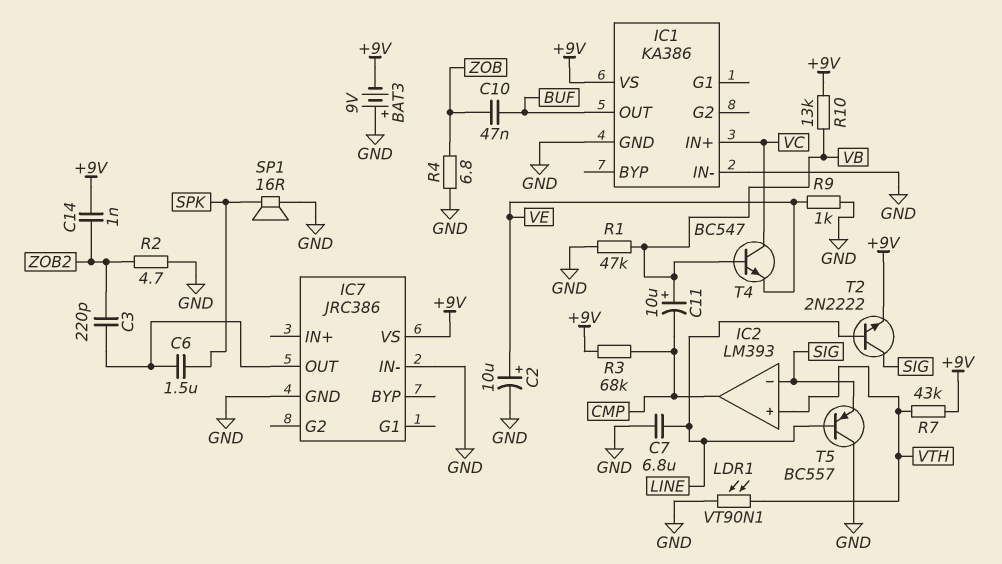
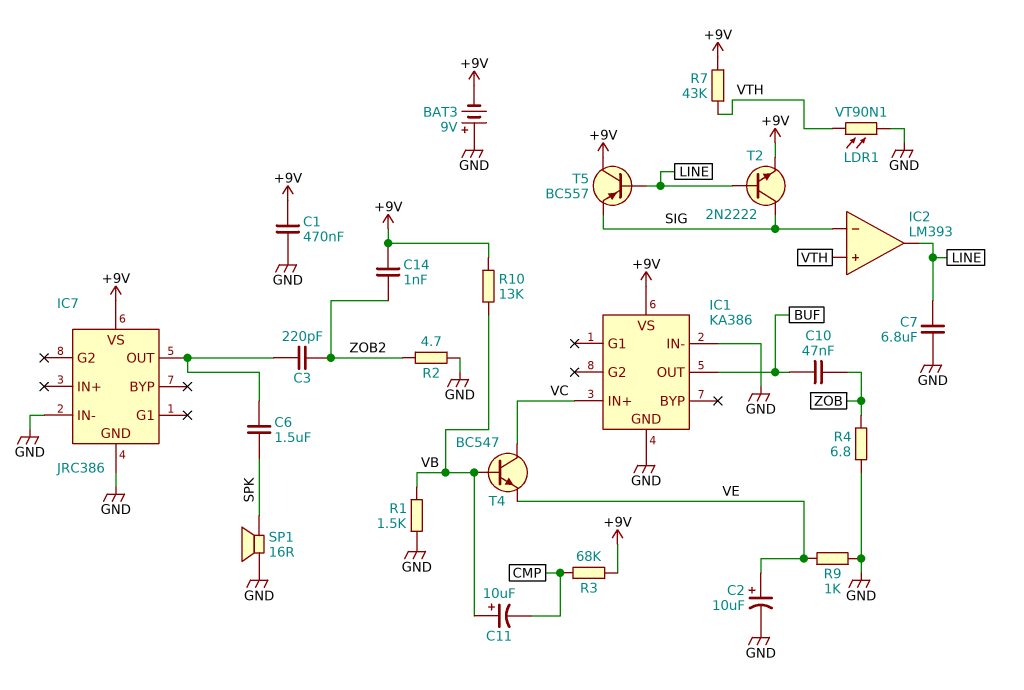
C1: none -> 470nF (+9V, GND)
IC2 pin out: CMP -> LINE
R1: 47k (GND, VB) -> 1.5k (GND, VB)
T5: PNP BC557 (B LINE, C GND, E SIG) -> PNP BC557 (B LINE, C +9V, E SIG)

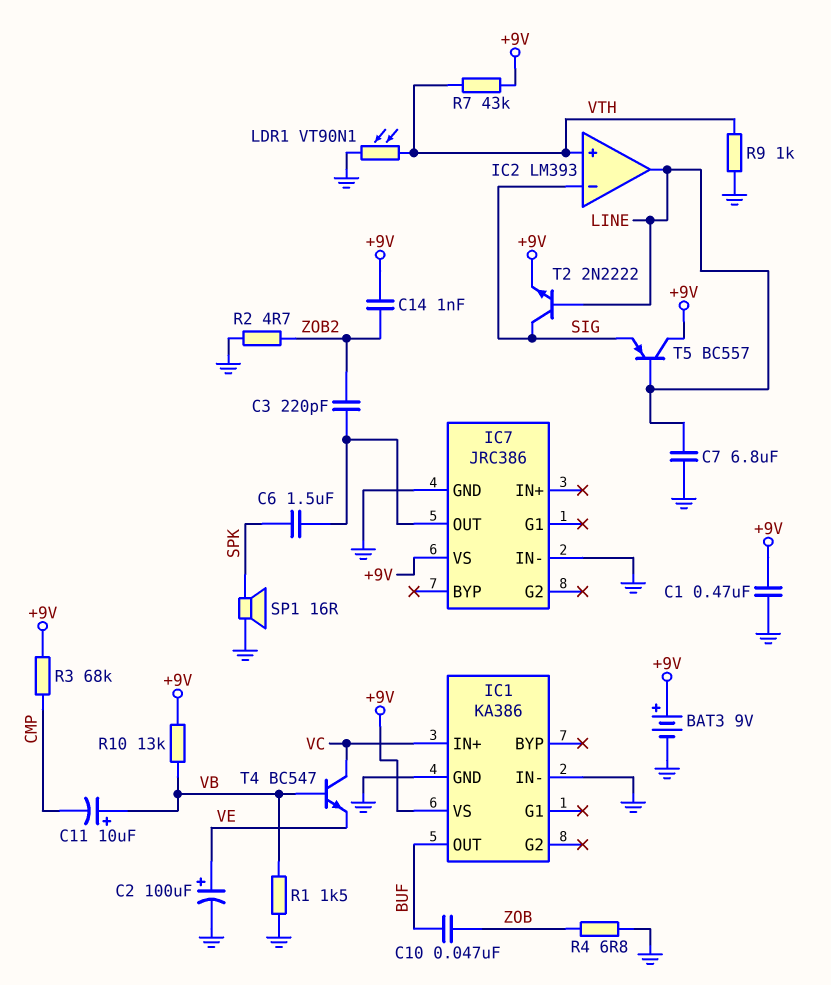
BAT3: 9V (plus GND, minus +9V) -> 9V (plus +9V, minus GND)
C2: 10uF (plus VE, minus GND) -> 100uF (plus VE, minus GND)
R9: 1k (GND, VE) -> 1k (GND, VTH)

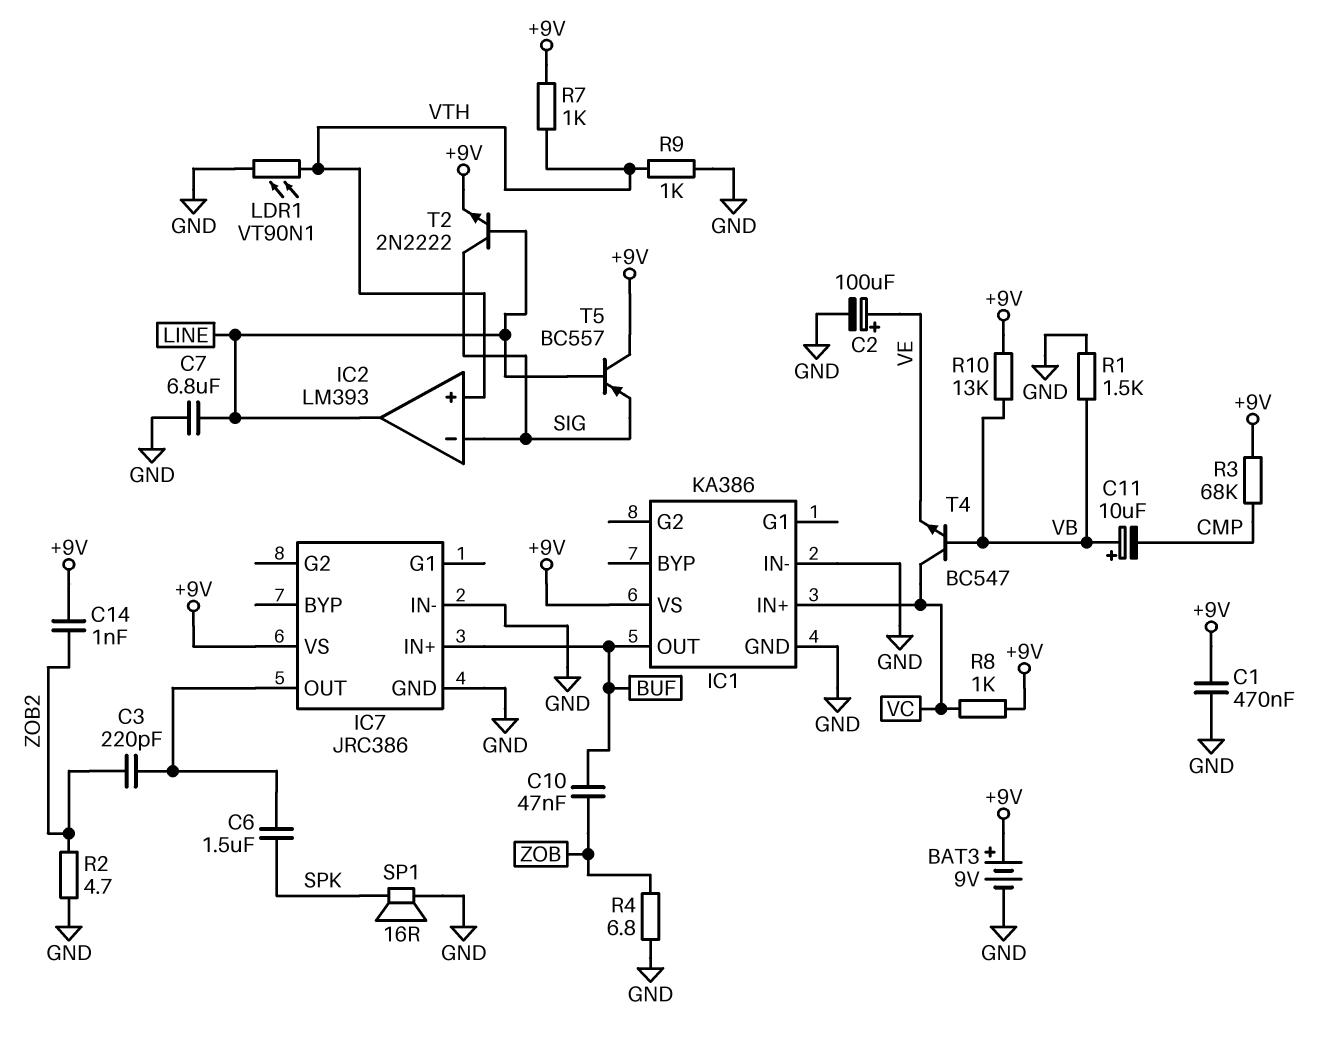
IC7 pin IN+: none -> BUF
R7: 43k (+9V, VTH) -> 1k (+9V, VTH)
R8: none -> 1k (+9V, VC)

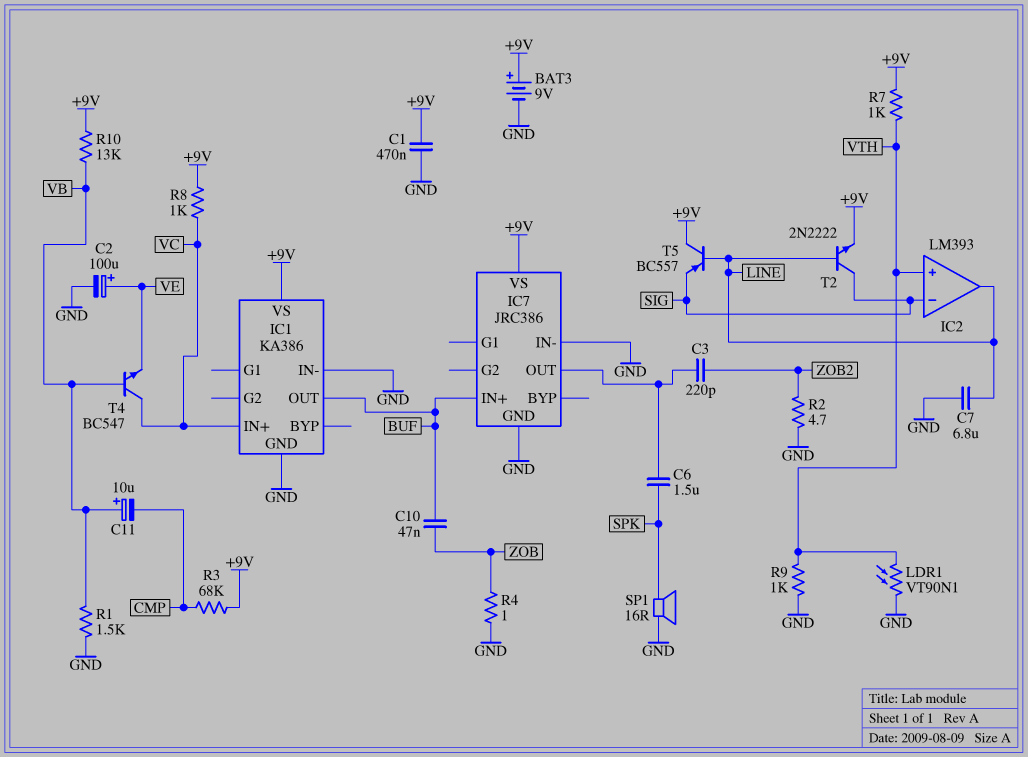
C14: 1nF (+9V, ZOB2) -> none
R4: 6.8 (GND, ZOB) -> 1 (GND, ZOB)

